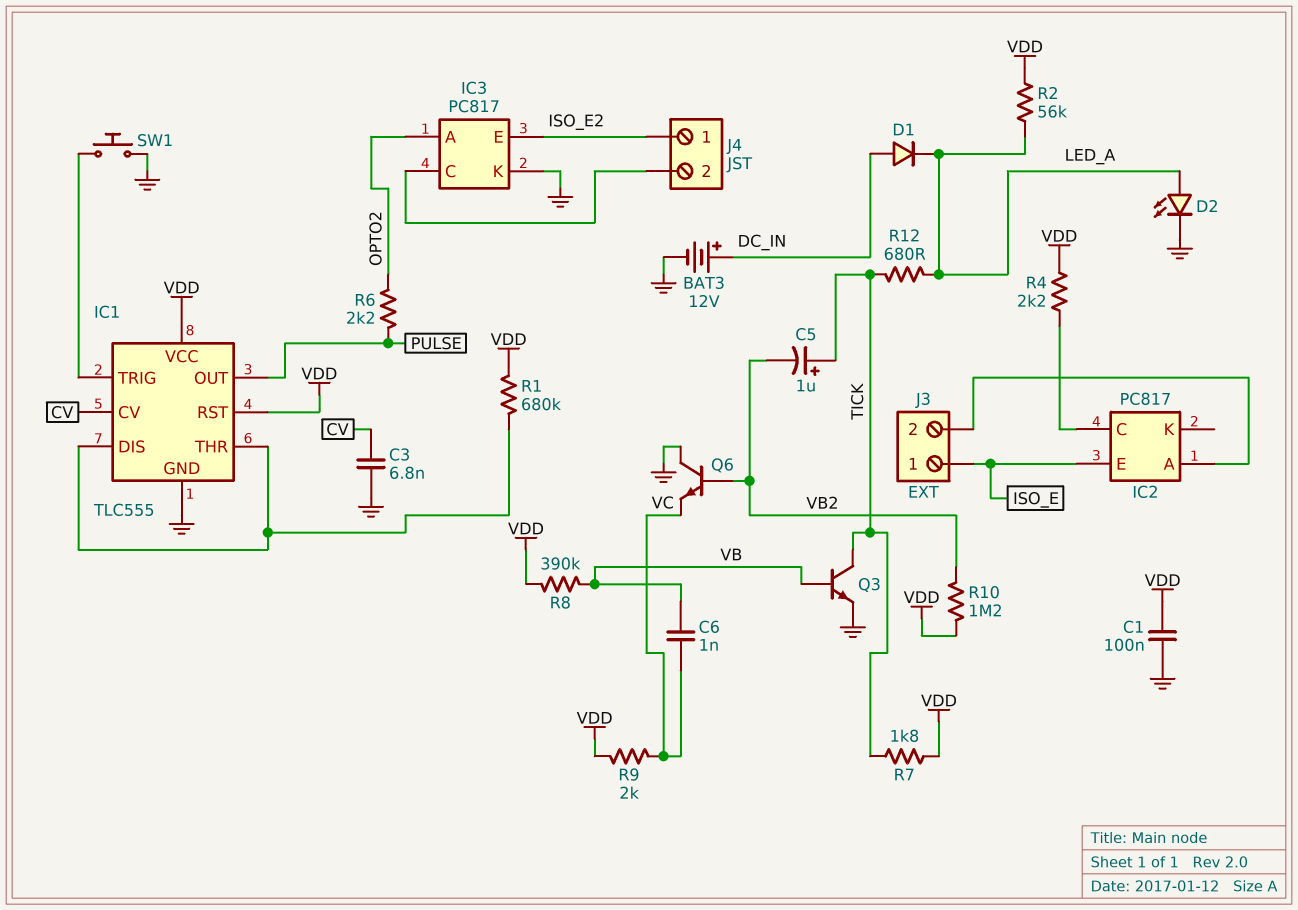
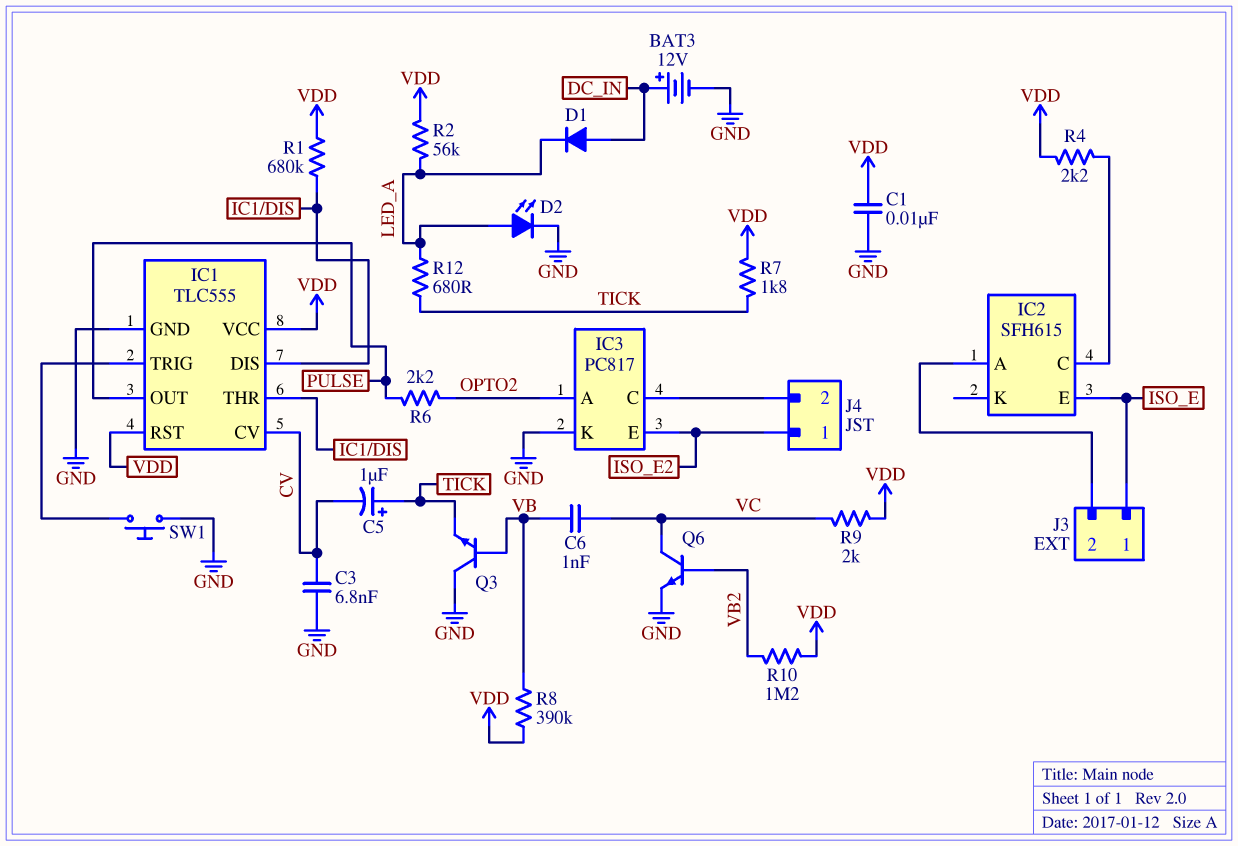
C1: 100nF (GND, VDD) -> 10nF (GND, VDD)
C5: 1uF (plus TICK, minus VB2) -> 1uF (plus TICK, minus CV)
IC2: PC817 -> SFH615
Q3: NPN (B VB, C TICK, E GND) -> NPN (B VB, C GND, E TICK)
Q6: NPN (B VB2, C GND, E VC) -> NPN (B VB2, C VC, E GND)

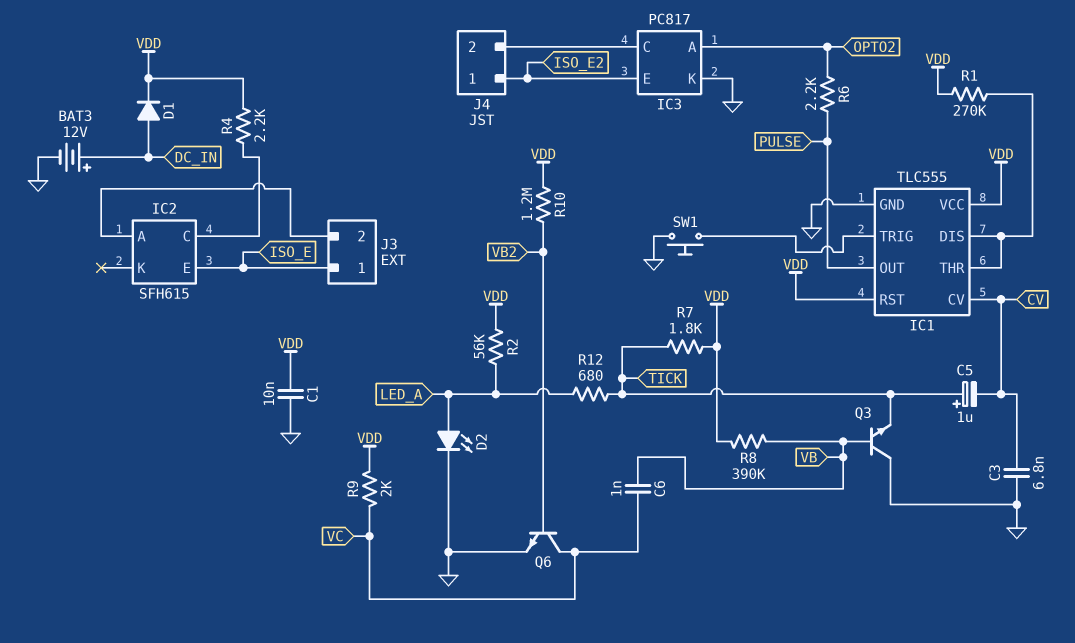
D1: diode (A DC_IN, K LED_A) -> diode (A DC_IN, K VDD)
R1: 680k (IC1/DIS, VDD) -> 270k (IC1/DIS, VDD)

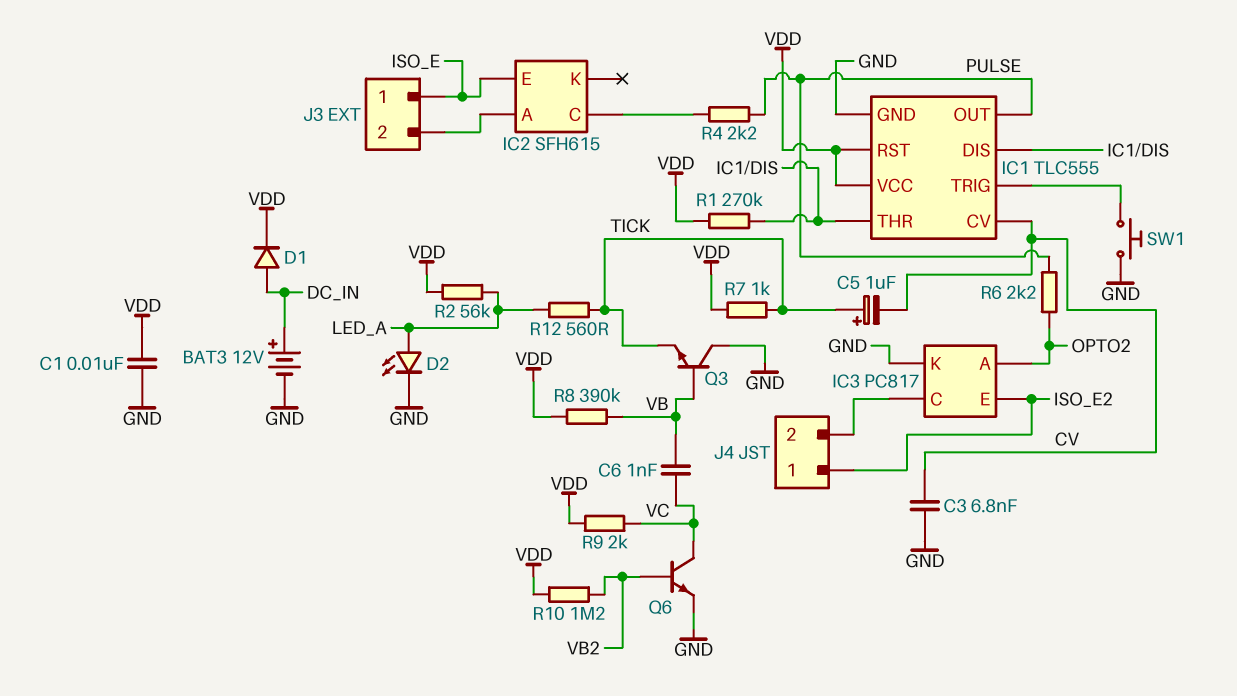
R4: 2.2k (IC2/C, VDD) -> 2.2k (IC2/C, PULSE)
R7: 1.8k (TICK, VDD) -> 1k (TICK, VDD)
R12: 680 (LED_A, TICK) -> 560 (LED_A, TICK)

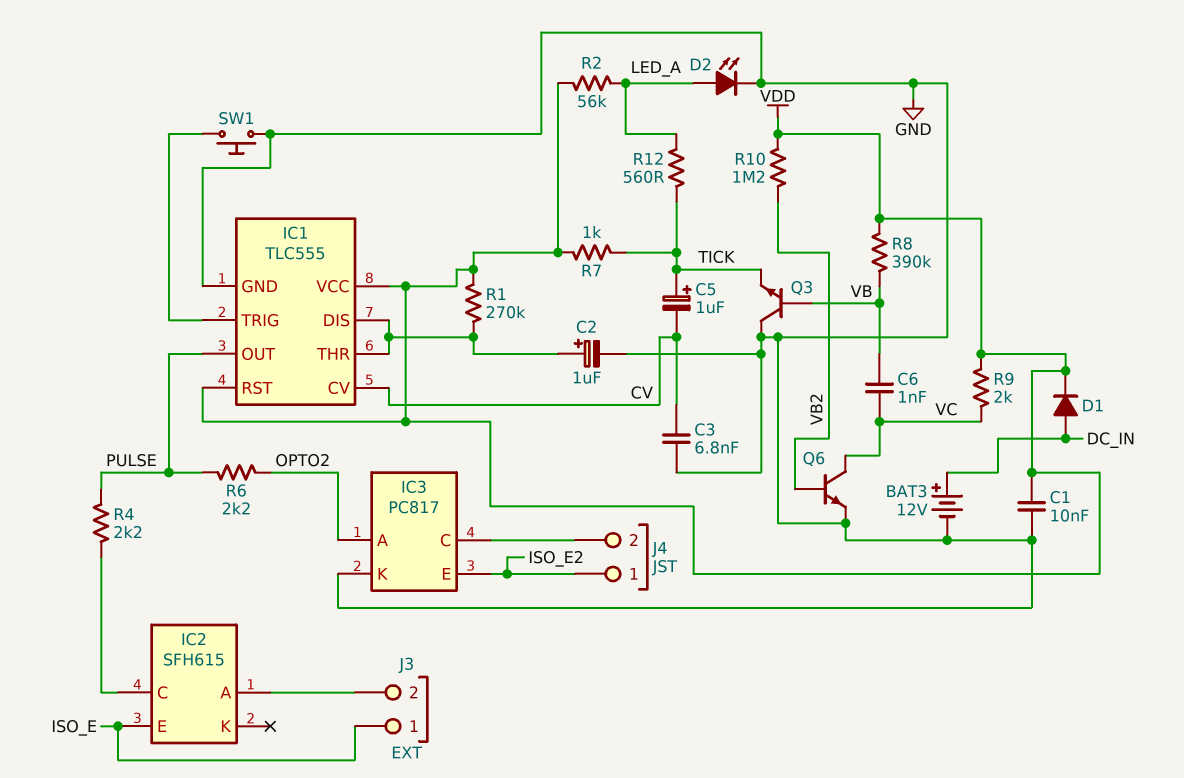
C2: none -> 1uF (plus IC1/DIS, minus GND)

